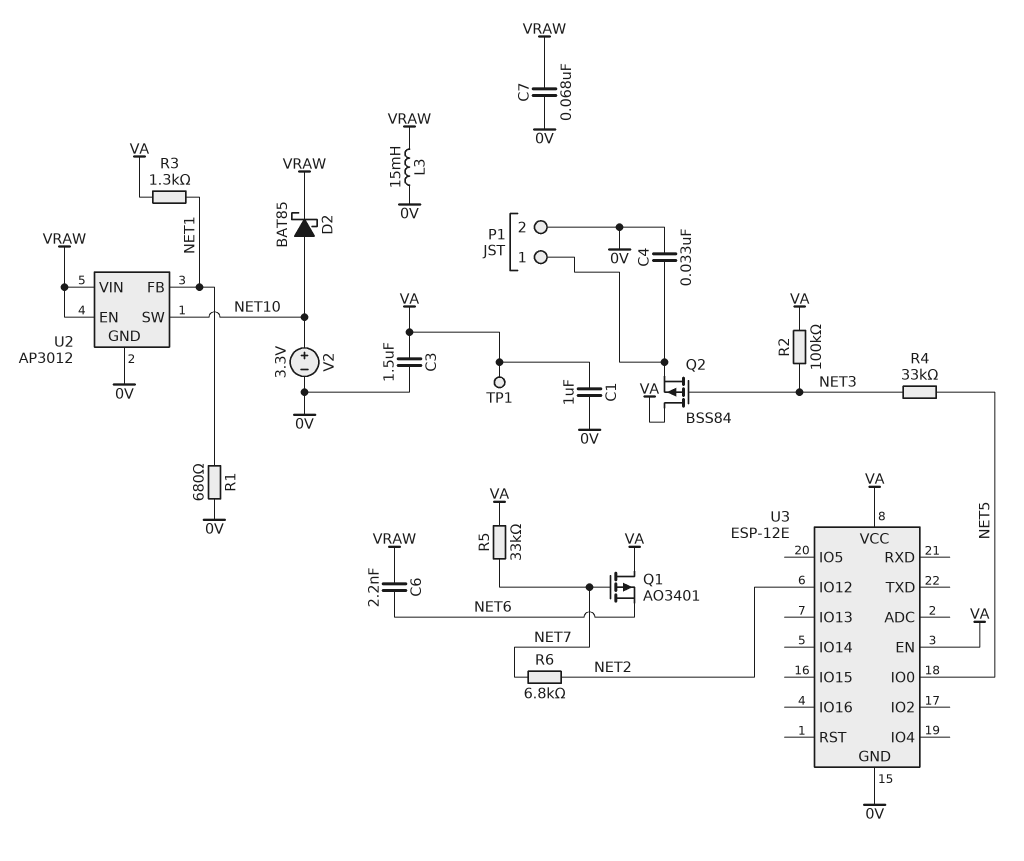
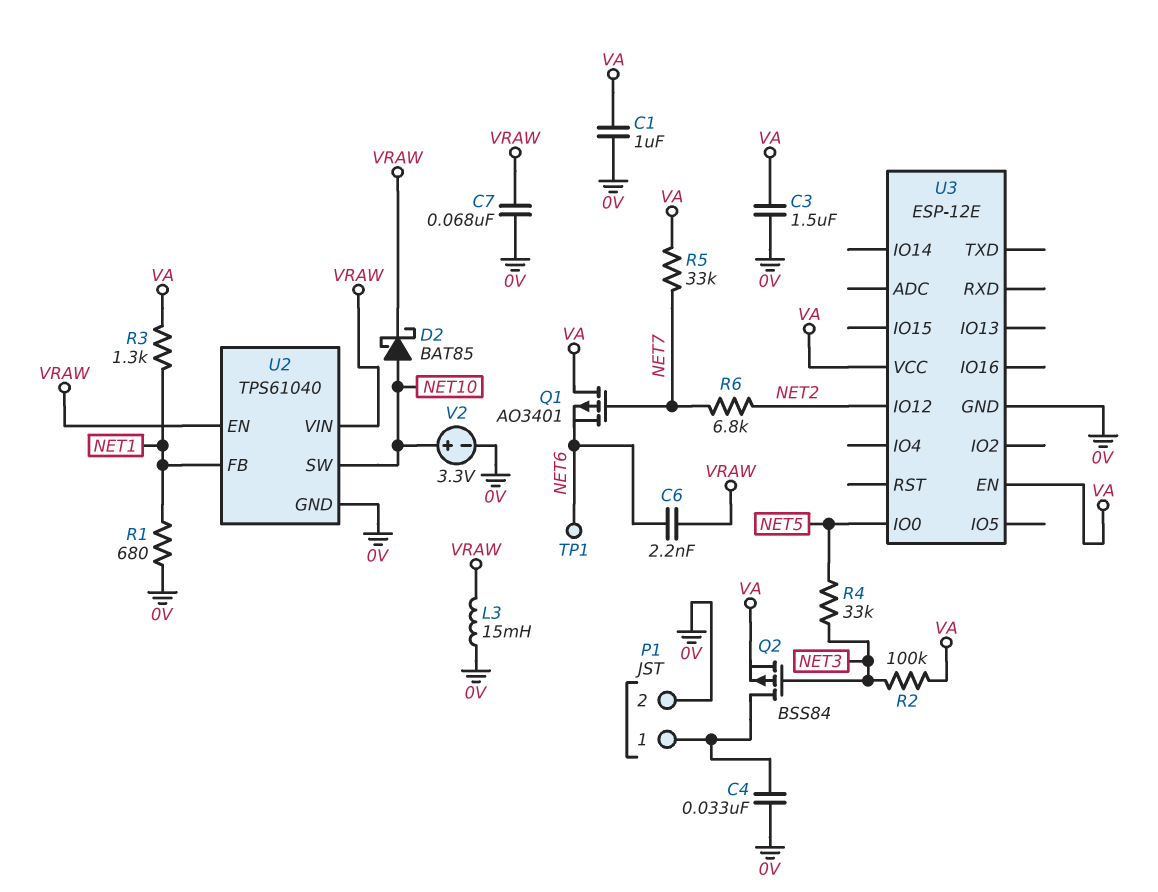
Q2: PMOS BSS84 (G NET3, D VA, S P1/1) -> PMOS BSS84 (G NET3, D P1/1, S VA)
TP1: test point (VA) -> test point (NET6)
U2: AP3012 -> TPS61040

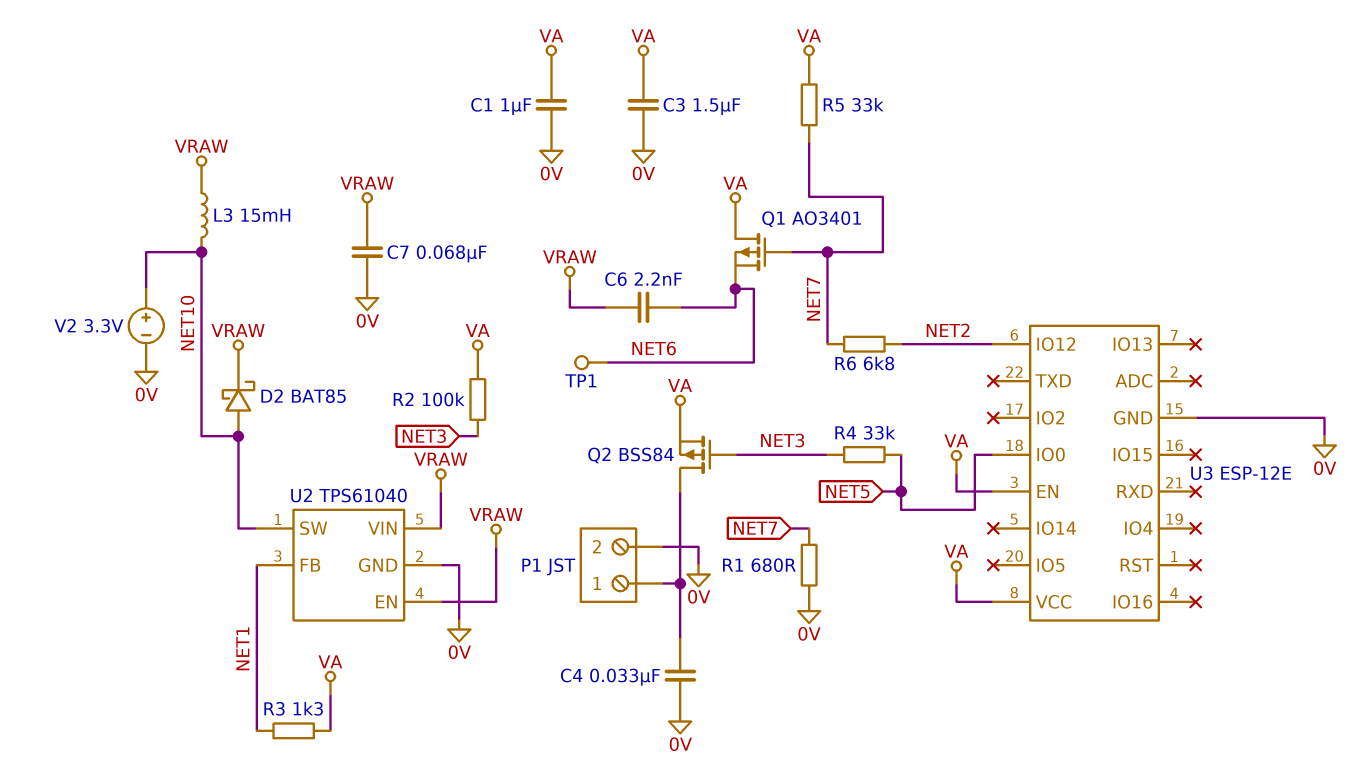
L3: 15mH (0V, VRAW) -> 15mH (NET10, VRAW)
R1: 680 (0V, NET1) -> 680 (0V, NET7)

